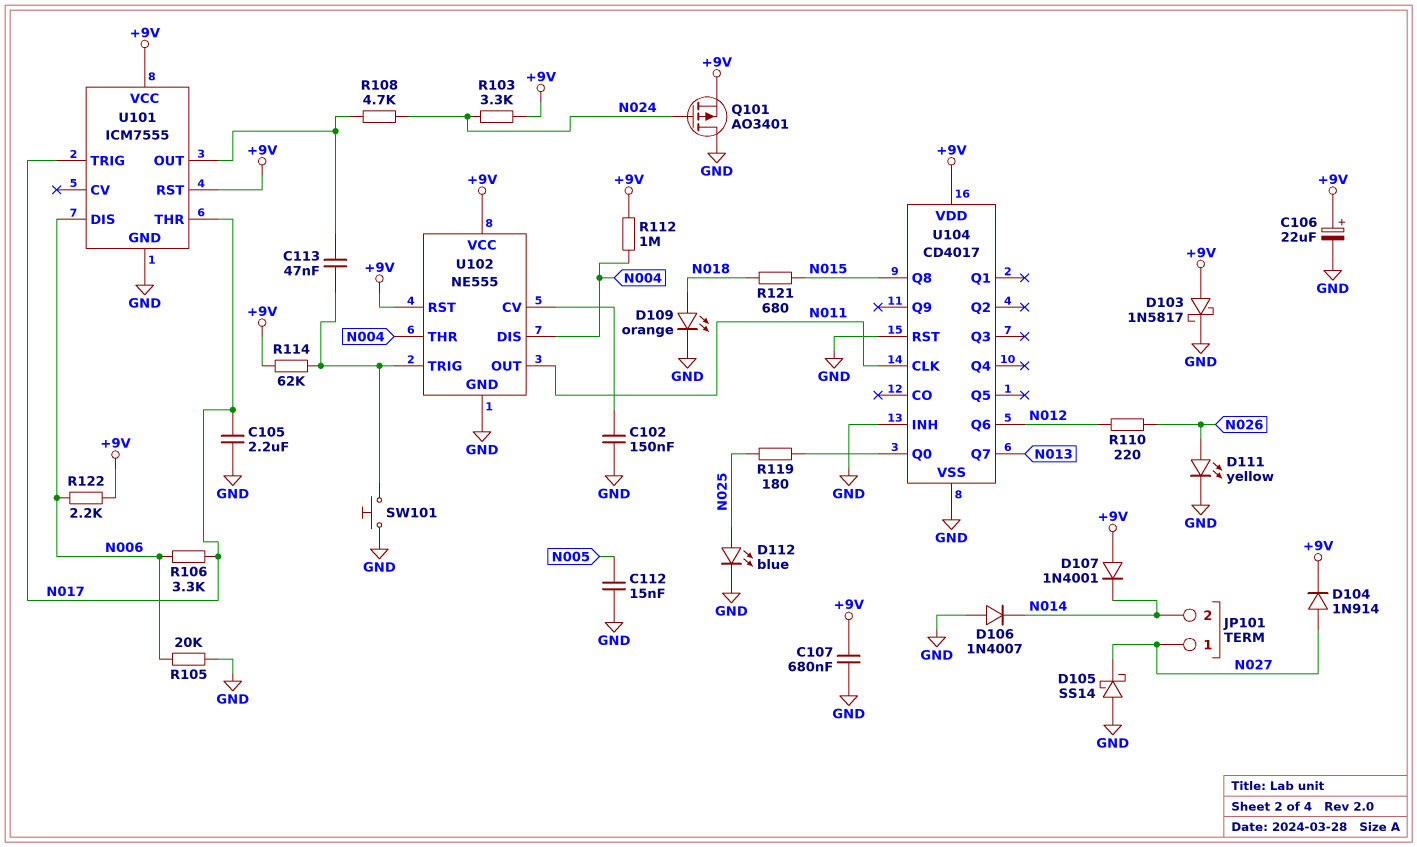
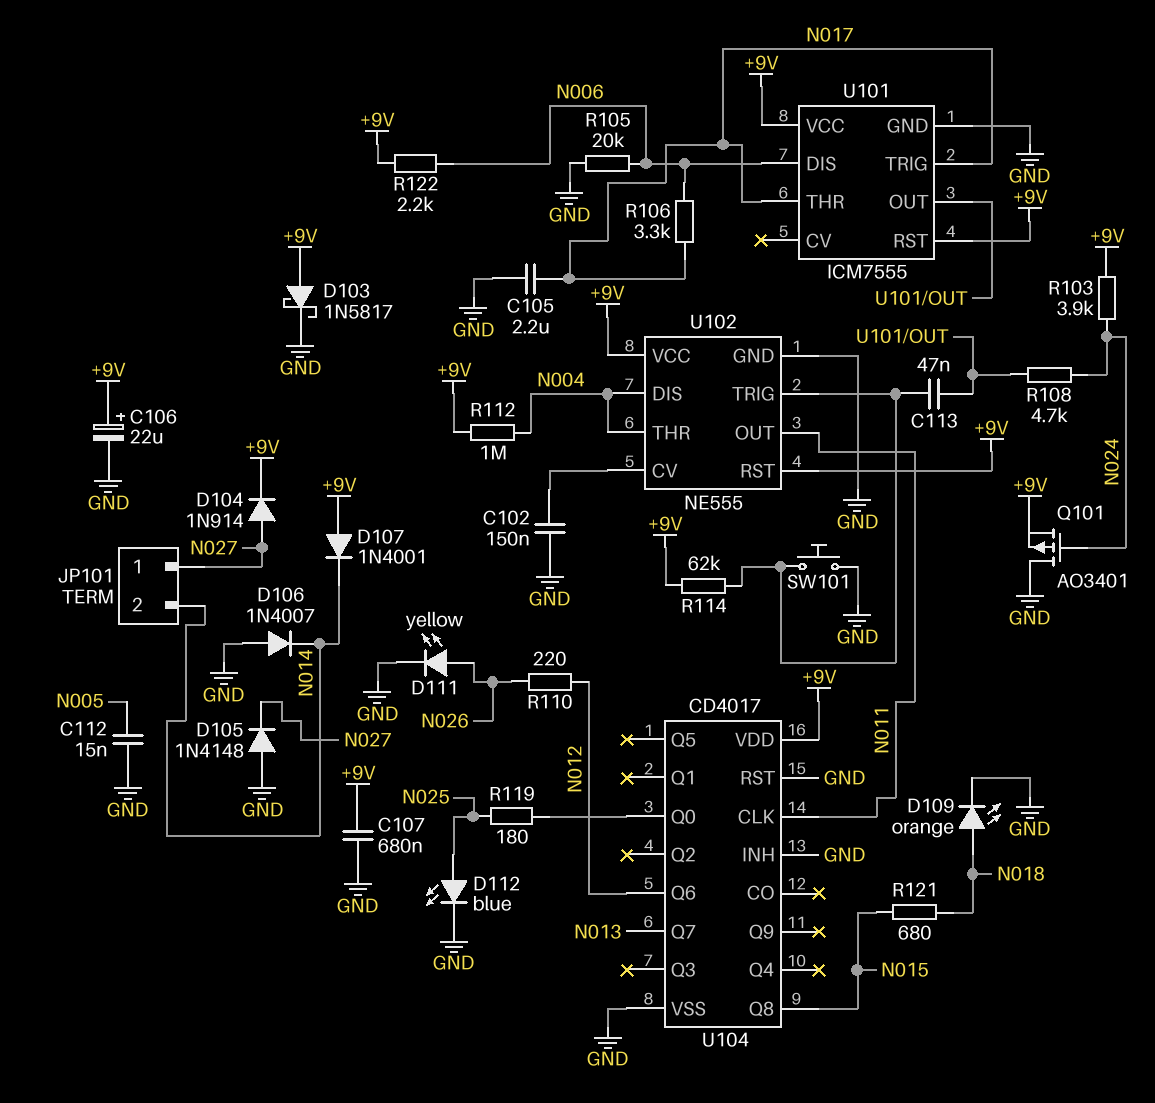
D105: schottky SS14 (A GND, K N027) -> diode 1N4148 (A GND, K N027)
R103: 3.3k (+9V, N024) -> 3.9k (+9V, N024)

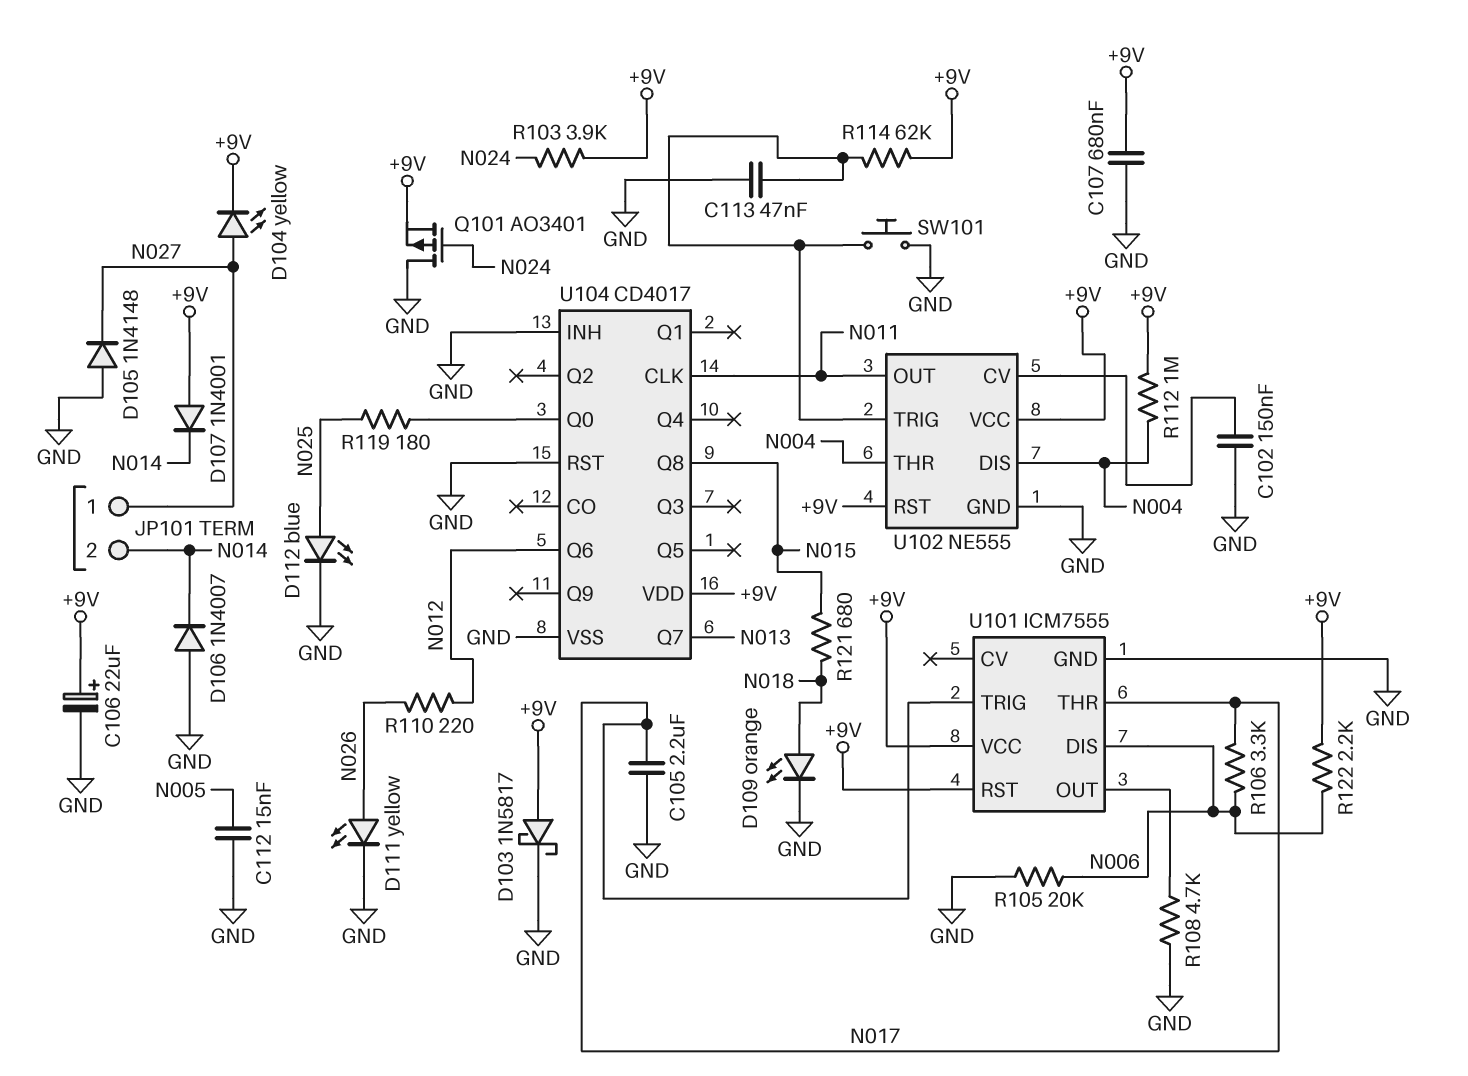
C113: 47nF (U101/OUT, U102/TRIG) -> 47nF (GND, U102/TRIG)
D104: diode 1N914 (A N027, K +9V) -> LED yellow (A N027, K +9V)
R108: 4.7k (N024, U101/OUT) -> 4.7k (GND, U101/OUT)

